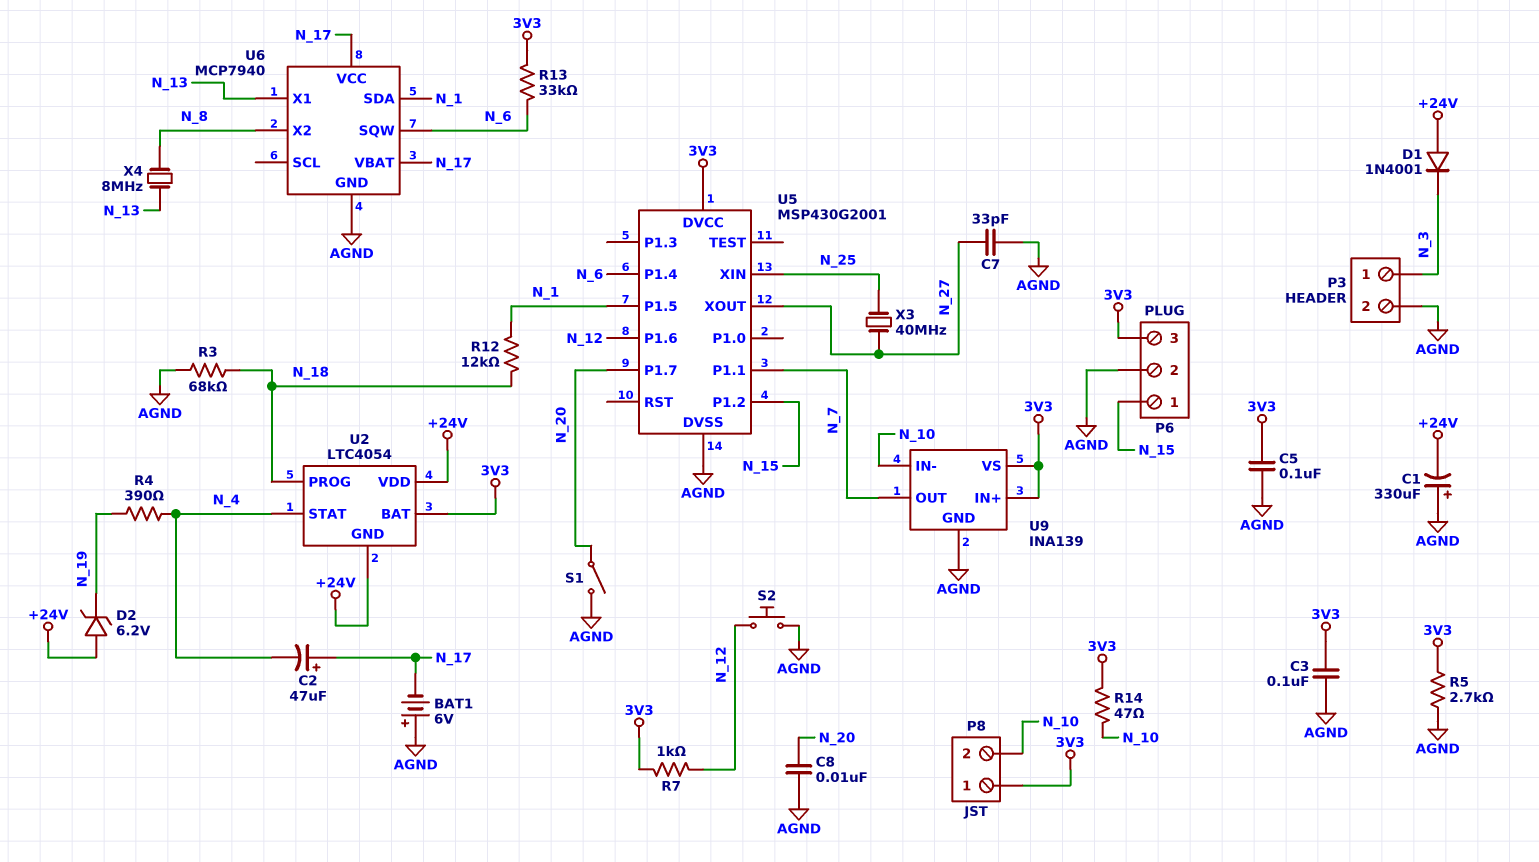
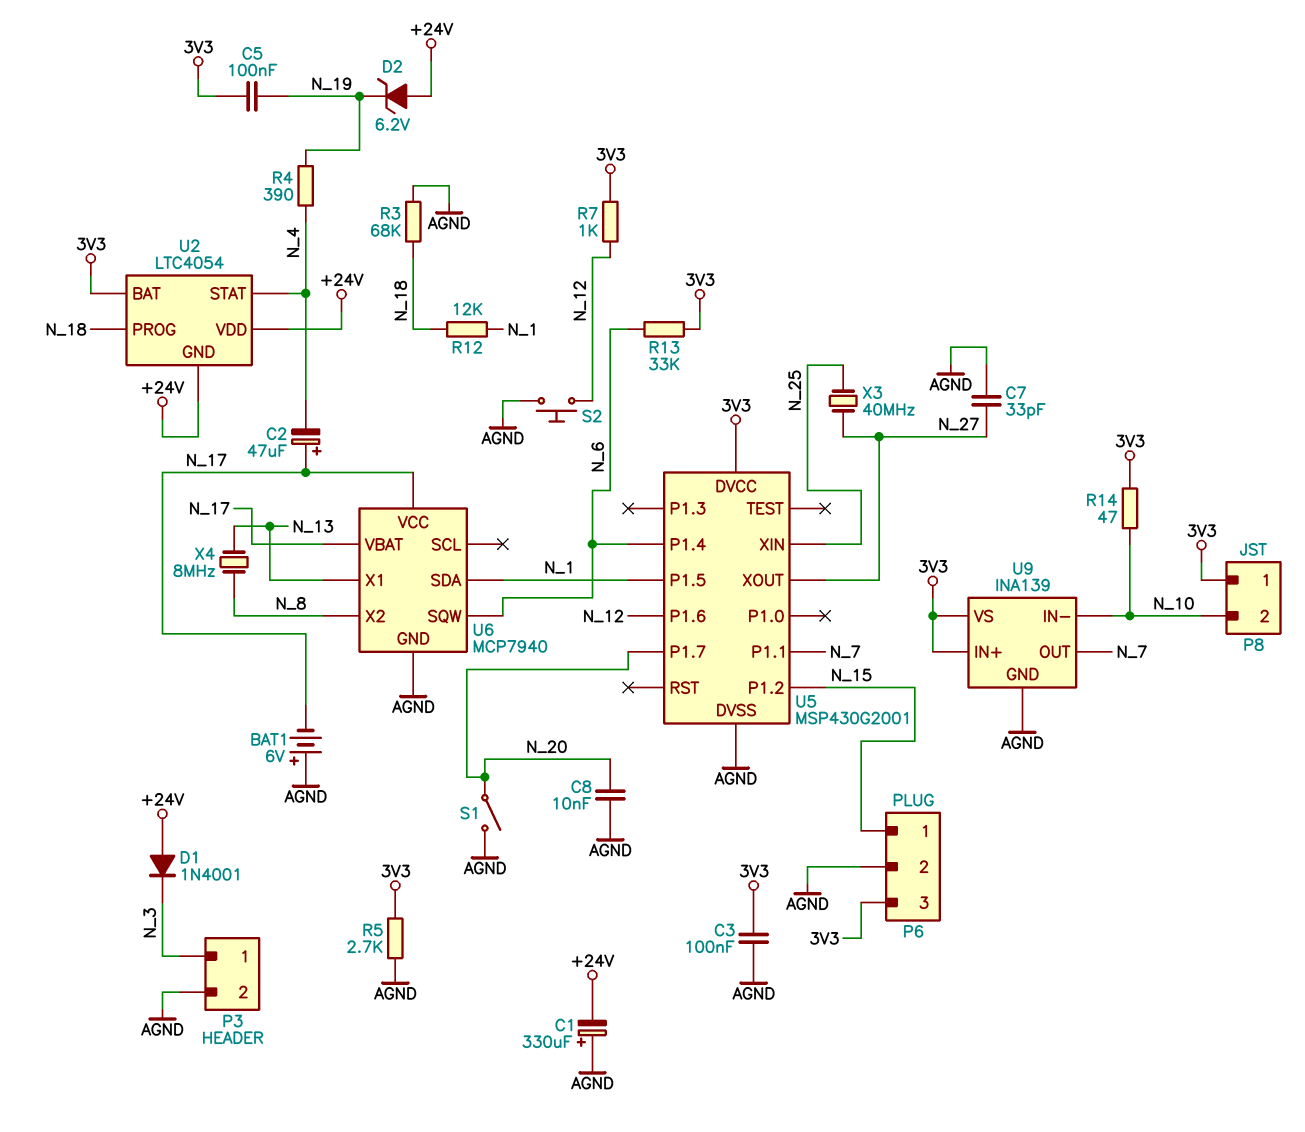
C5: 100nF (3V3, AGND) -> 100nF (3V3, N_19)

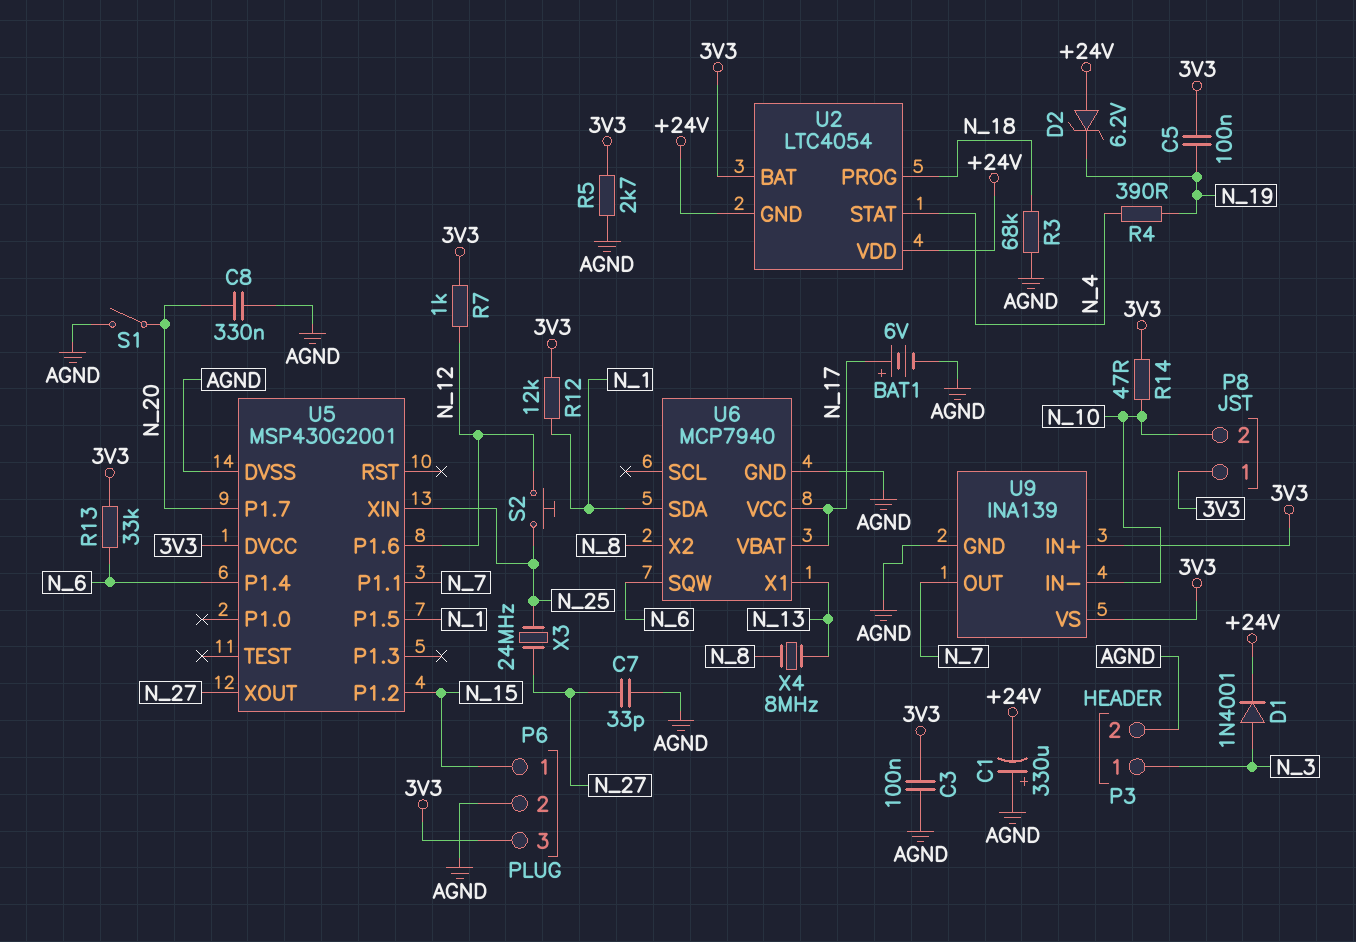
BAT1: 6V (plus AGND, minus N_17) -> 6V (plus N_17, minus AGND)
C2: 47uF (plus N_17, minus N_4) -> none
C8: 10nF (AGND, N_20) -> 330nF (AGND, N_20)
D1: diode 1N4001 (A +24V, K N_3) -> diode 1N4001 (A N_3, K +24V)
R12: 12k (N_1, N_18) -> 12k (3V3, N_1)
S2: button (AGND, N_12) -> button (N_12, N_25)
X3: 40MHz (N_25, N_27) -> 24MHz (N_25, N_27)

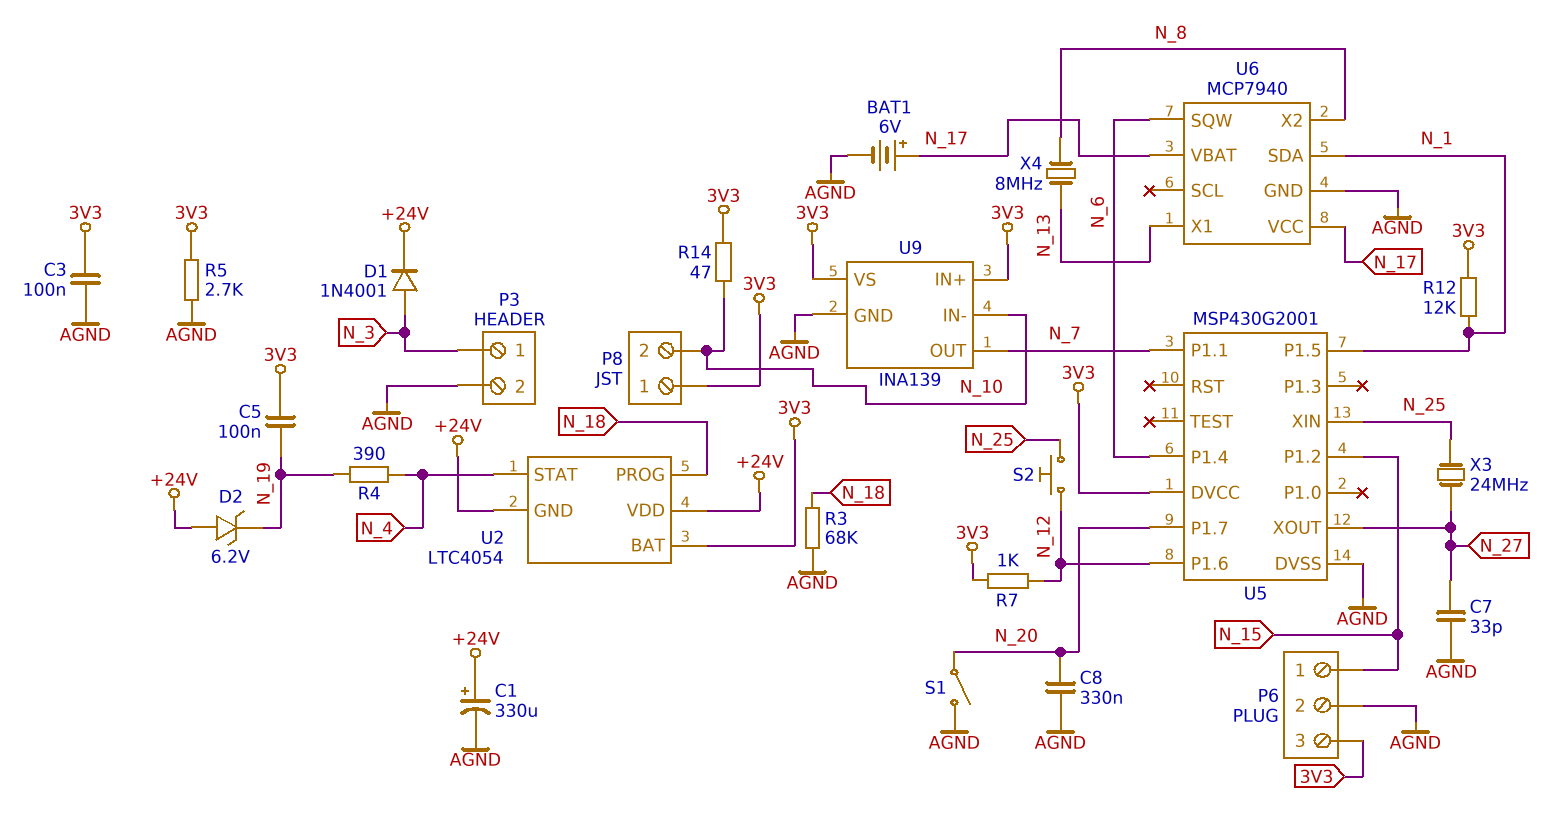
C1: 330uF (plus AGND, minus +24V) -> 330uF (plus +24V, minus AGND)
R13: 33k (3V3, N_6) -> none

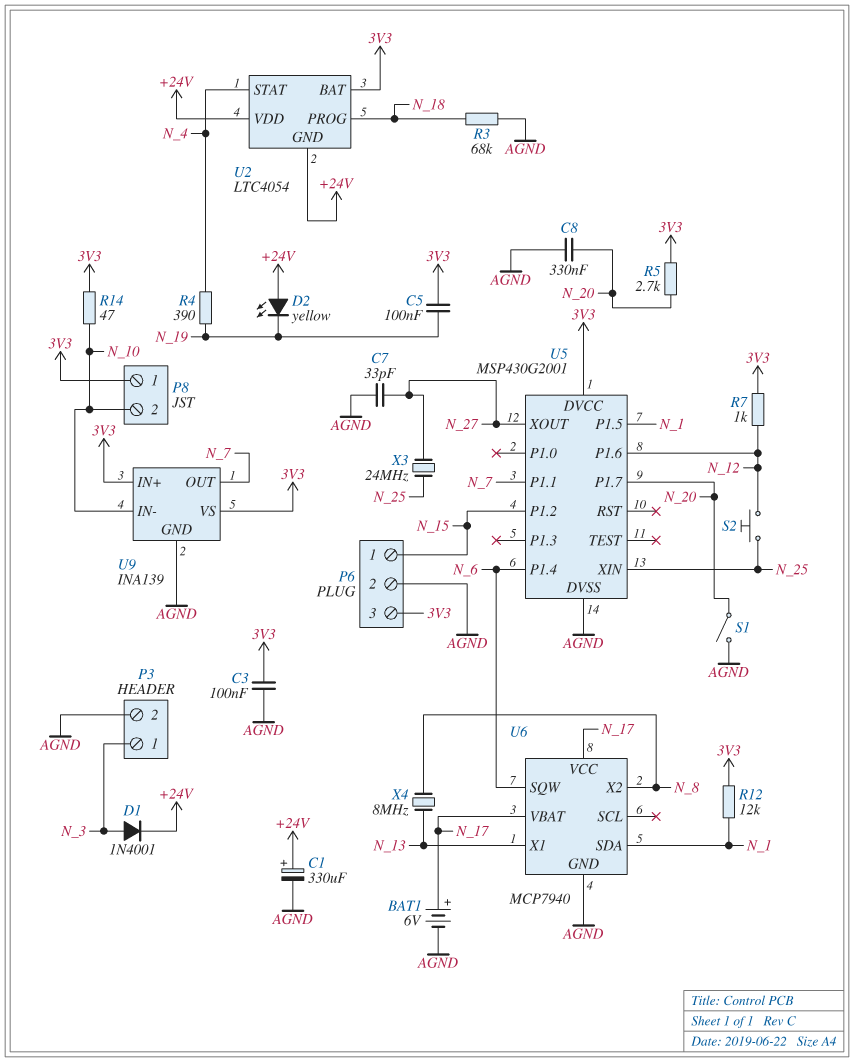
D2: zener 6.2V (A +24V, K N_19) -> LED yellow (A +24V, K N_19)
R5: 2.7k (3V3, AGND) -> 2.7k (3V3, N_20)

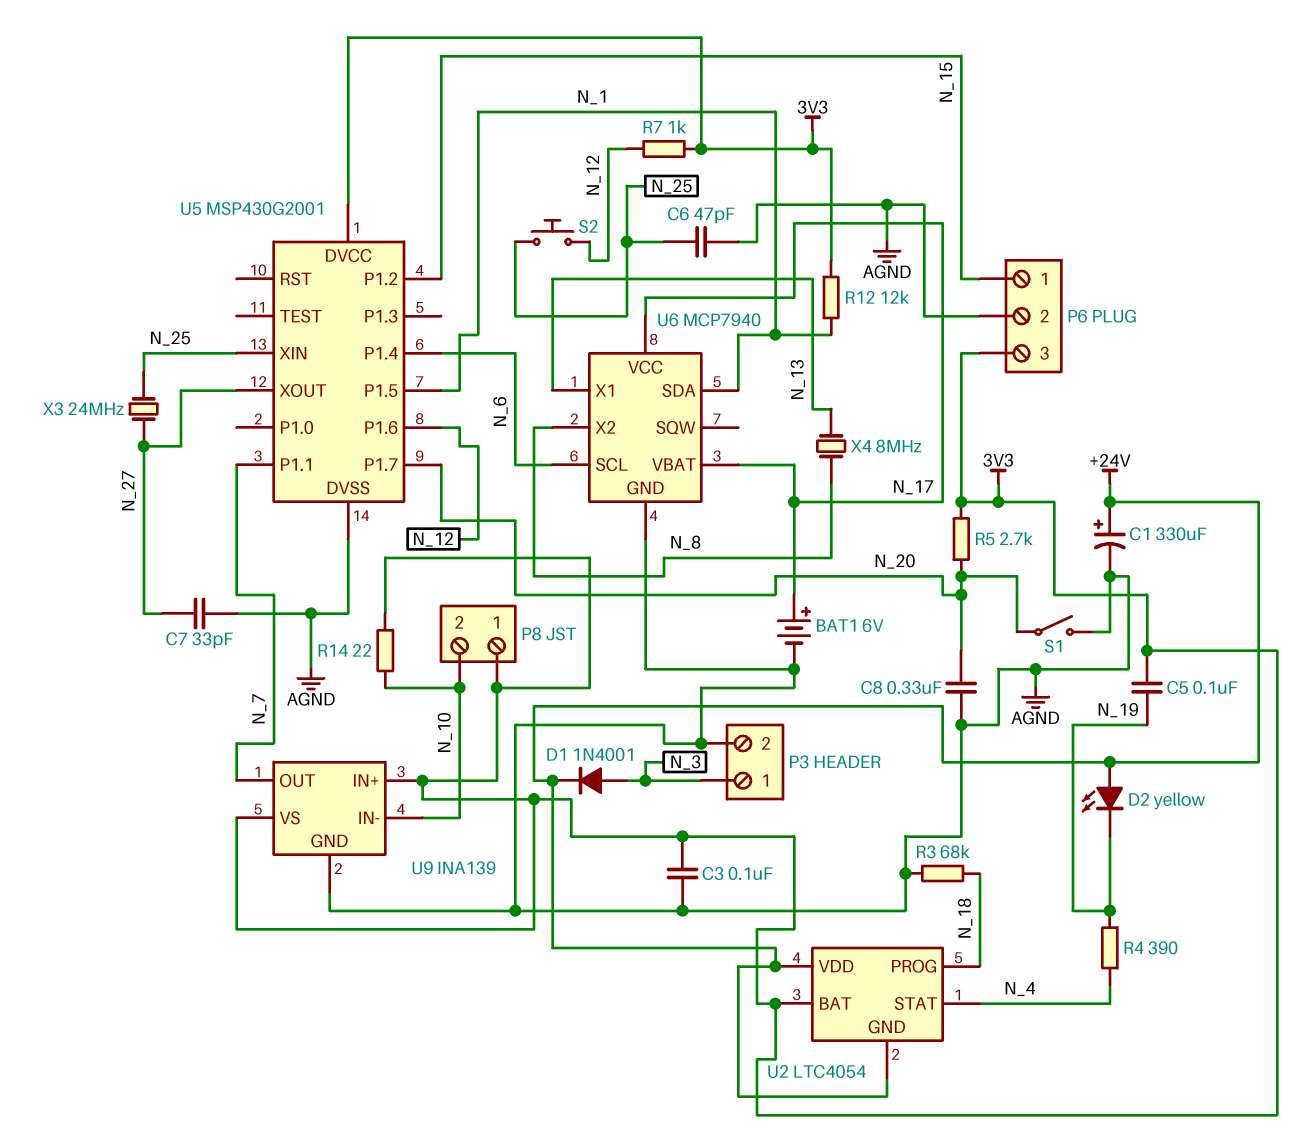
C6: none -> 47pF (AGND, N_25)
R14: 47 (3V3, N_10) -> 22 (3V3, N_10)
U6 pin SCL: none -> N_6
U6 pin SQW: N_6 -> none

